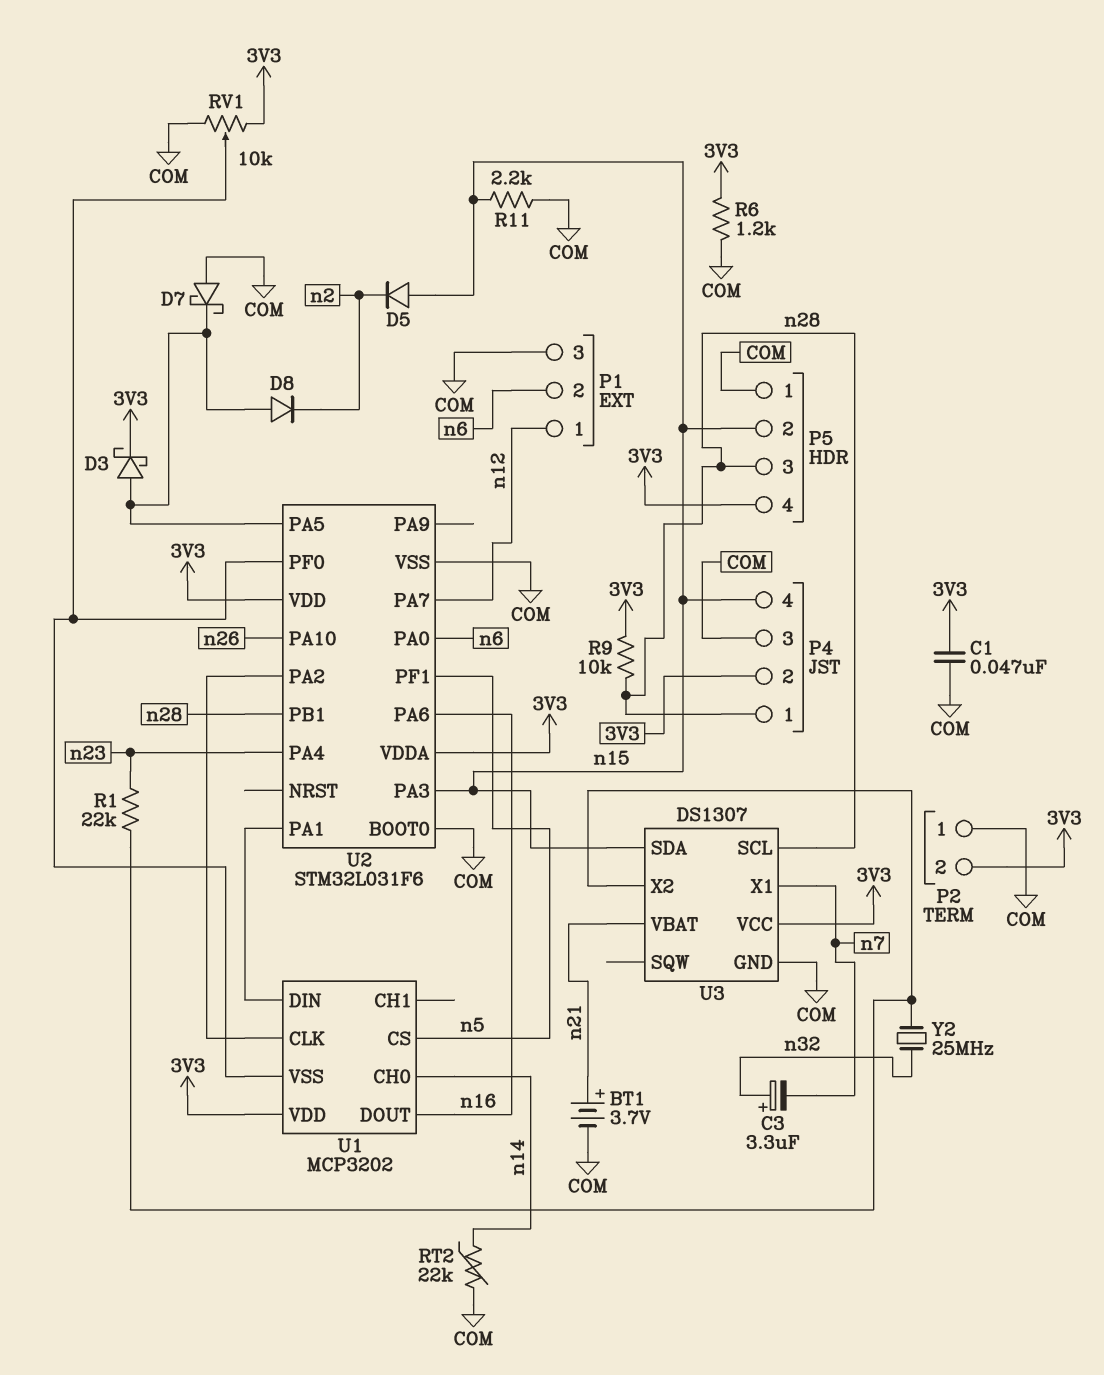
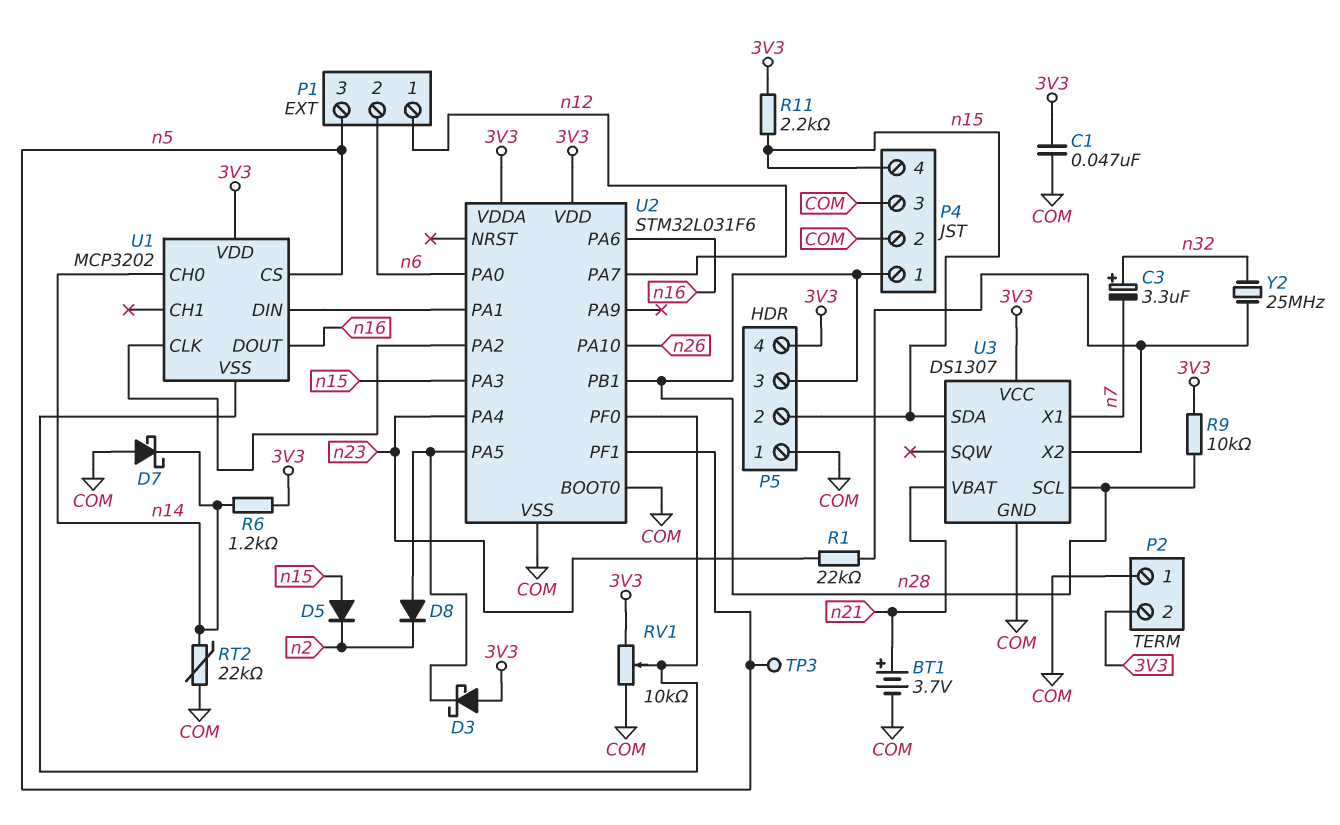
D3: schottky (A U2/PA5, K 3V3) -> schottky (A 3V3, K U2/PA5)
D7: schottky (A COM, K U2/PA5) -> schottky (A COM, K n14)
P1 pin 3: COM -> n5
P4 pin 2: 3V3 -> COM
R6: 1.2k (3V3, COM) -> 1.2k (3V3, n14)
R11: 2.2k (COM, n15) -> 2.2k (3V3, n15)
TP3: none -> test point (n5)

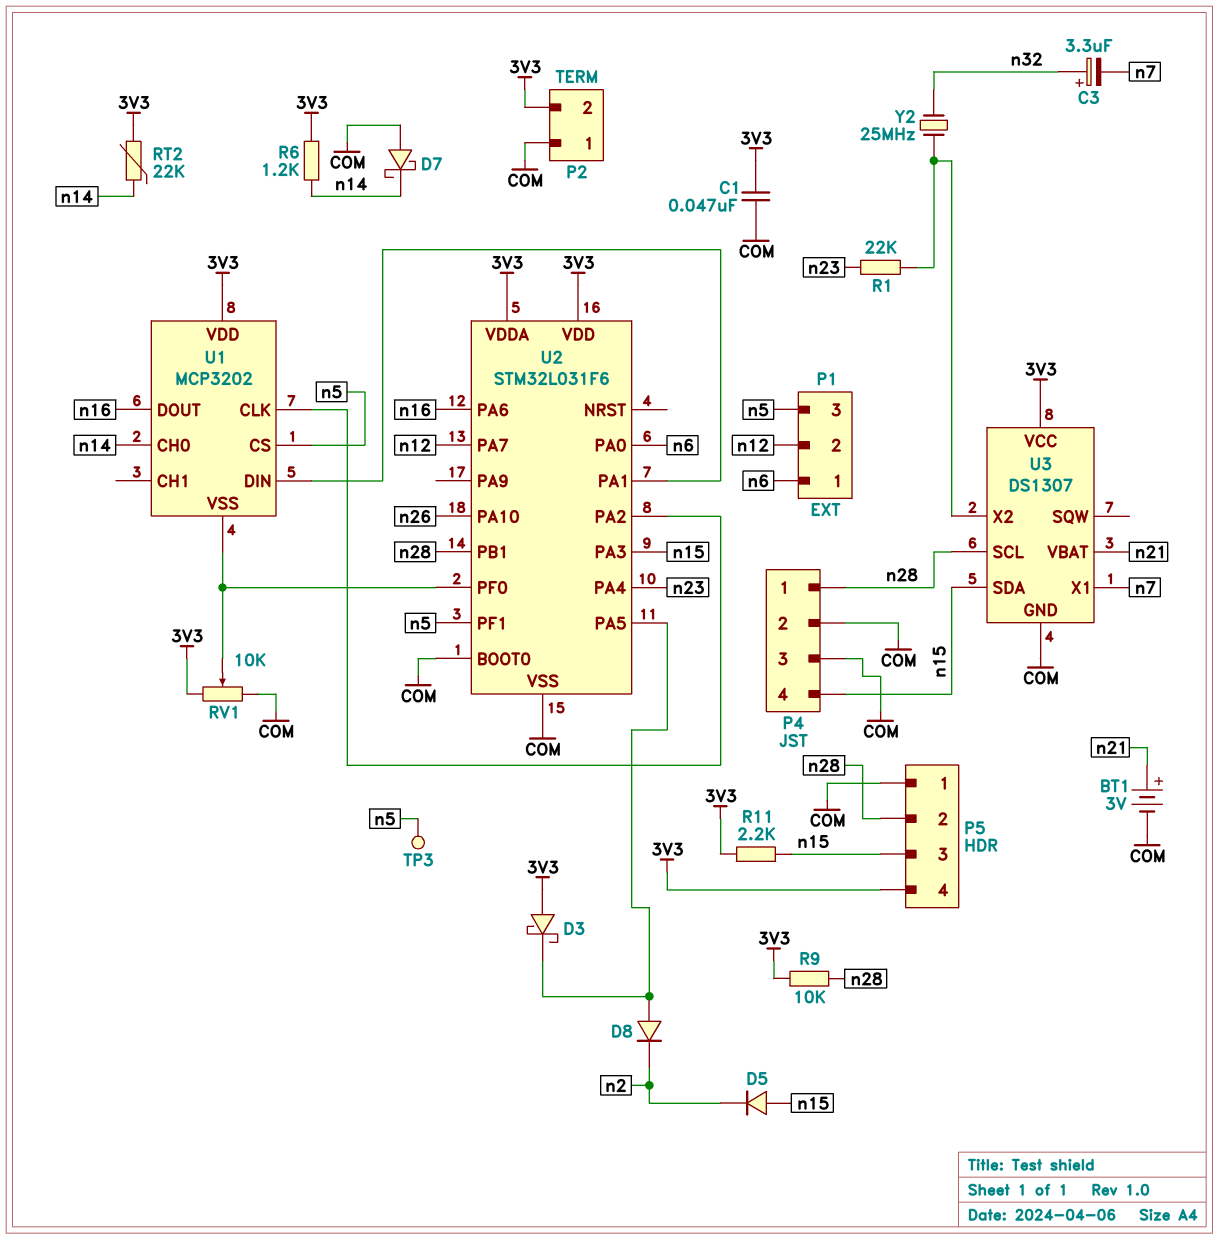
BT1: 3.7V (plus n21, minus COM) -> 3V (plus n21, minus COM)
P1 pin 1: n12 -> n6
P1 pin 2: n6 -> n12
P5 pin 2: n15 -> n28
P5 pin 3: n28 -> n15
RT2: 22k (COM, n14) -> 22k (3V3, n14)

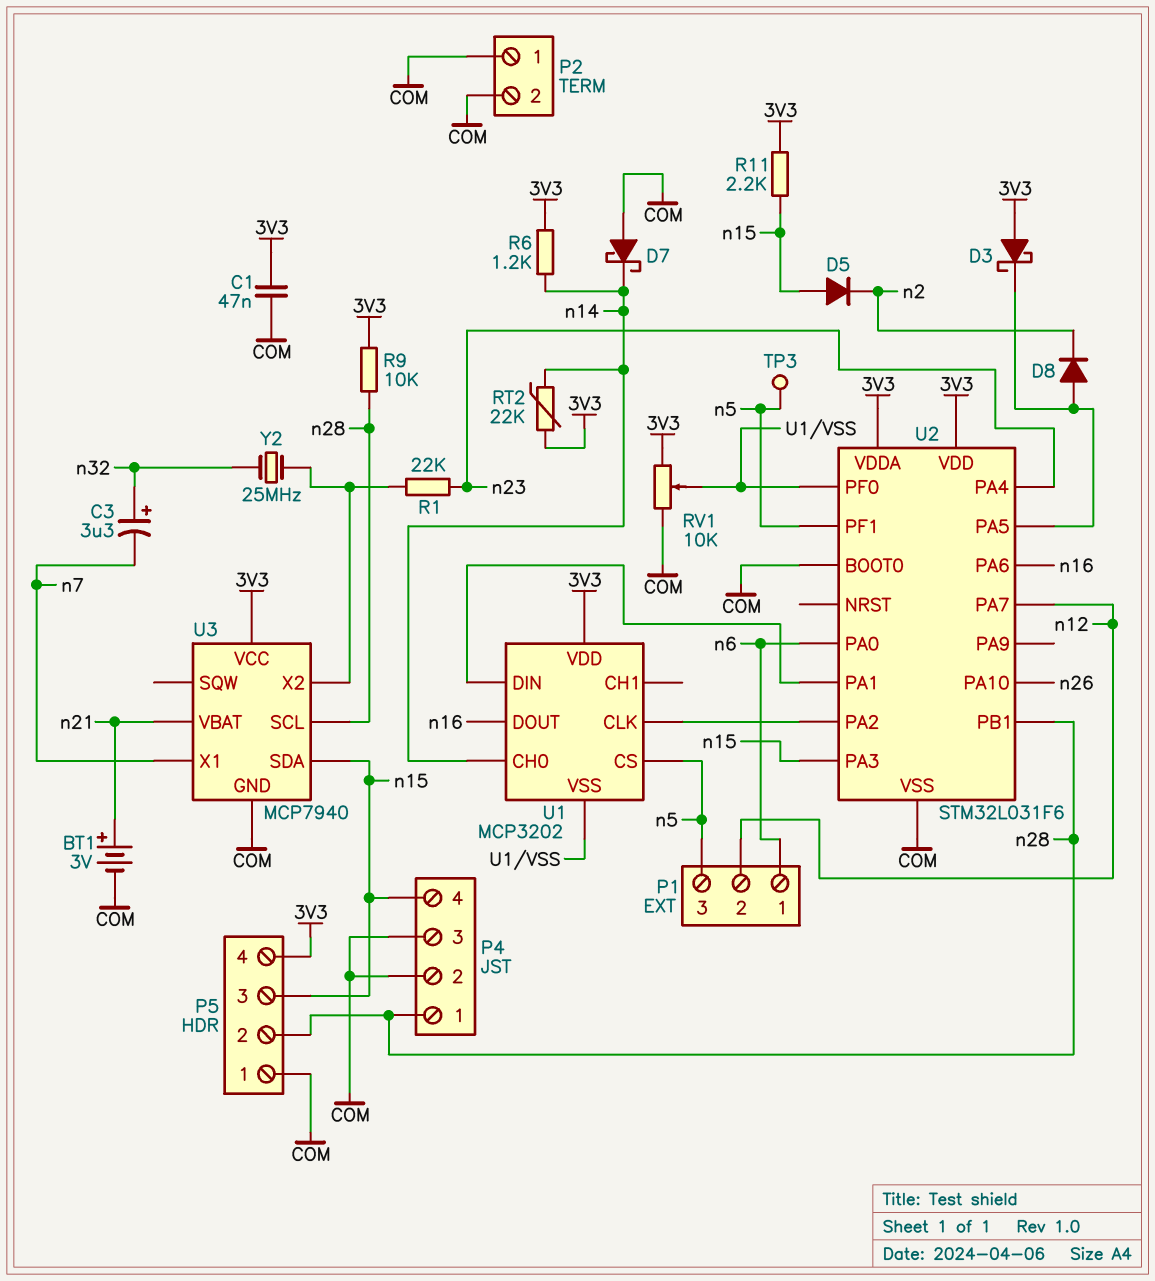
P2 pin 2: 3V3 -> COM
U3: DS1307 -> MCP7940

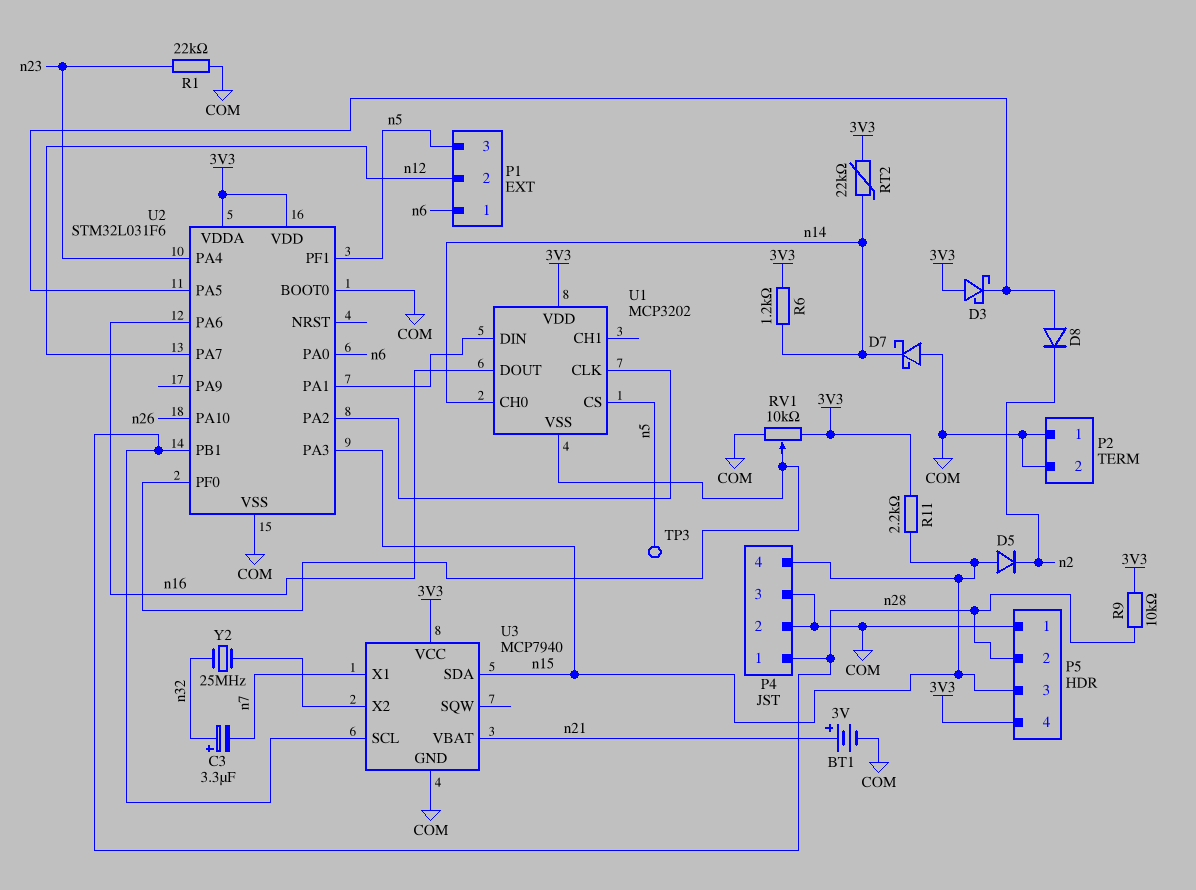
C1: 47nF (3V3, COM) -> none
R1: 22k (U3/X2, n23) -> 22k (COM, n23)

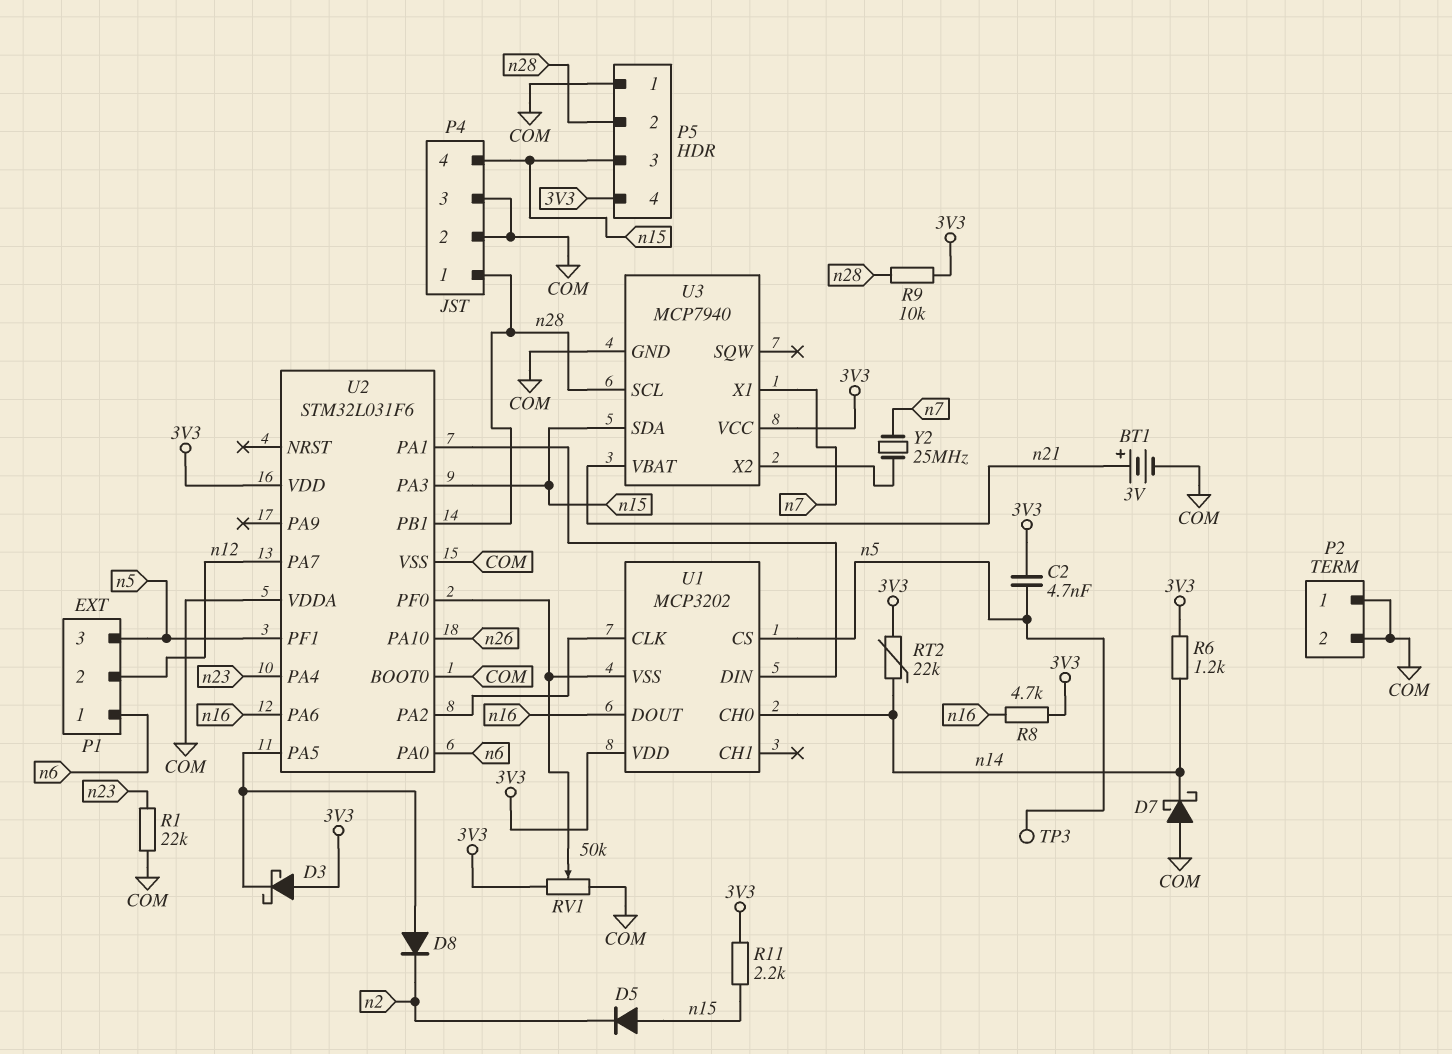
C2: none -> 4.7nF (3V3, n5)
C3: 3.3uF (plus n32, minus n7) -> none
R8: none -> 4.7k (3V3, n16)
RV1: 10k (3V3, COM, wiper U1/VSS) -> 50k (3V3, COM, wiper U1/VSS)
U2 pin VDDA: 3V3 -> COM
Y2: 25MHz (U3/X2, n32) -> 25MHz (U3/X2, n7)

